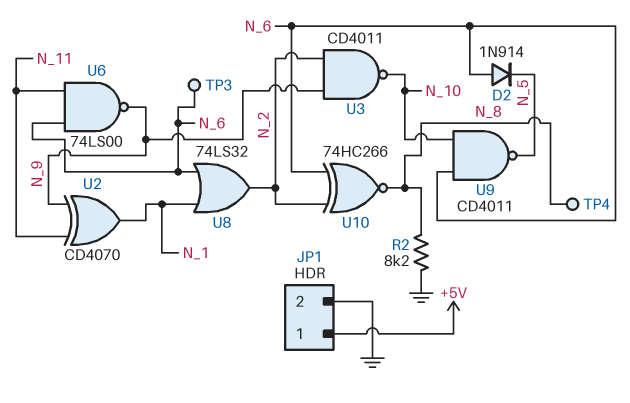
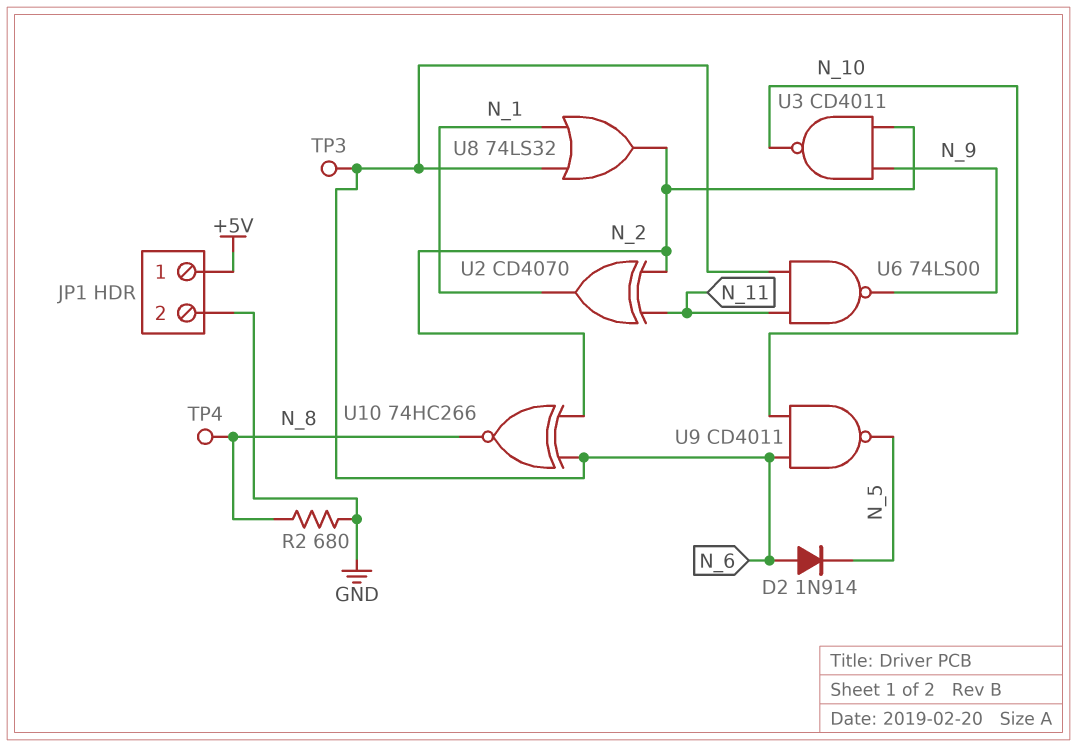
R2: 8.2k (GND, N_8) -> 680 (GND, N_8)
U2: XOR CD4070 (in N_9, in N_11, out N_1) -> XOR CD4070 (in N_2, in N_11, out N_1)

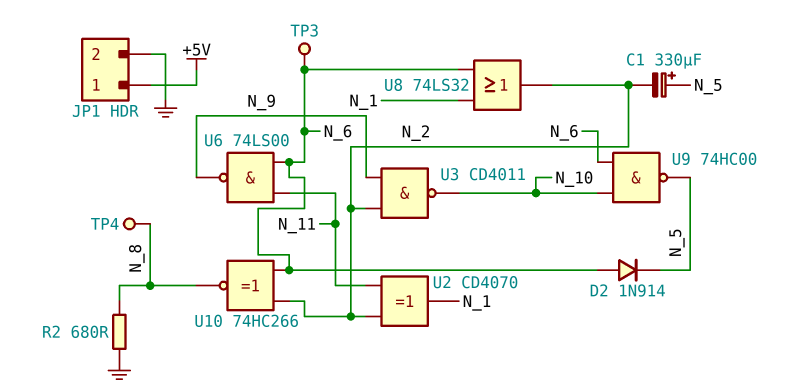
C1: none -> 330uF (plus N_5, minus N_2)
U9: NAND CD4011 (in N_6, in N_10, out N_5) -> NAND 74HC00 (in N_6, in N_10, out N_5)

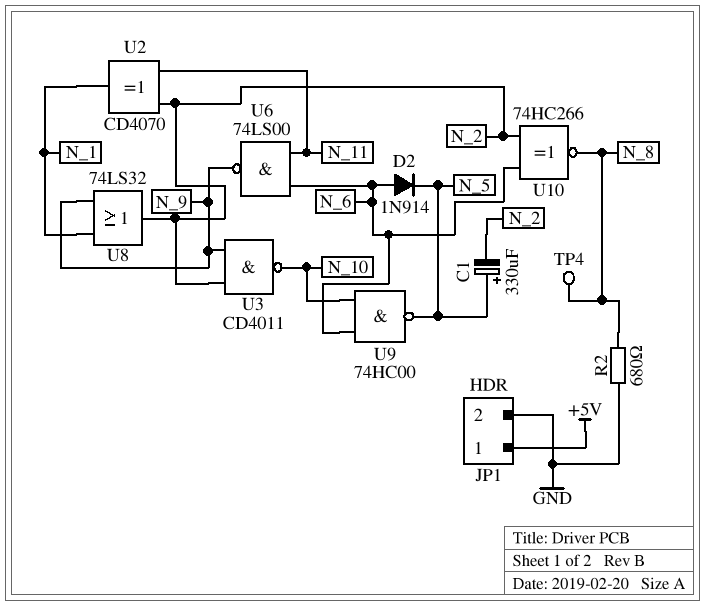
TP3: test point (N_6) -> none
U8: OR 74LS32 (in N_1, in N_6, out N_2) -> OR 74LS32 (in N_1, in N_9, out N_2)

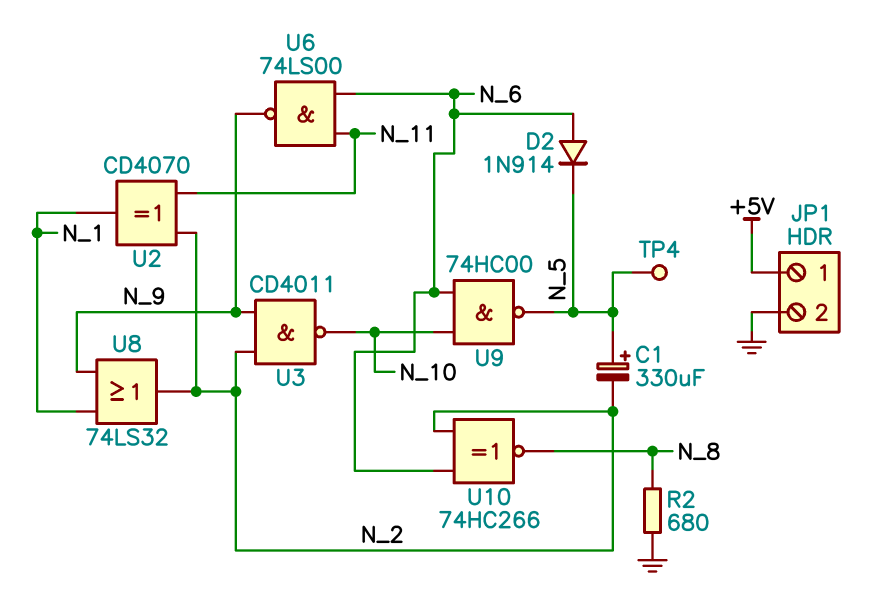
TP4: test point (N_8) -> test point (N_5)

